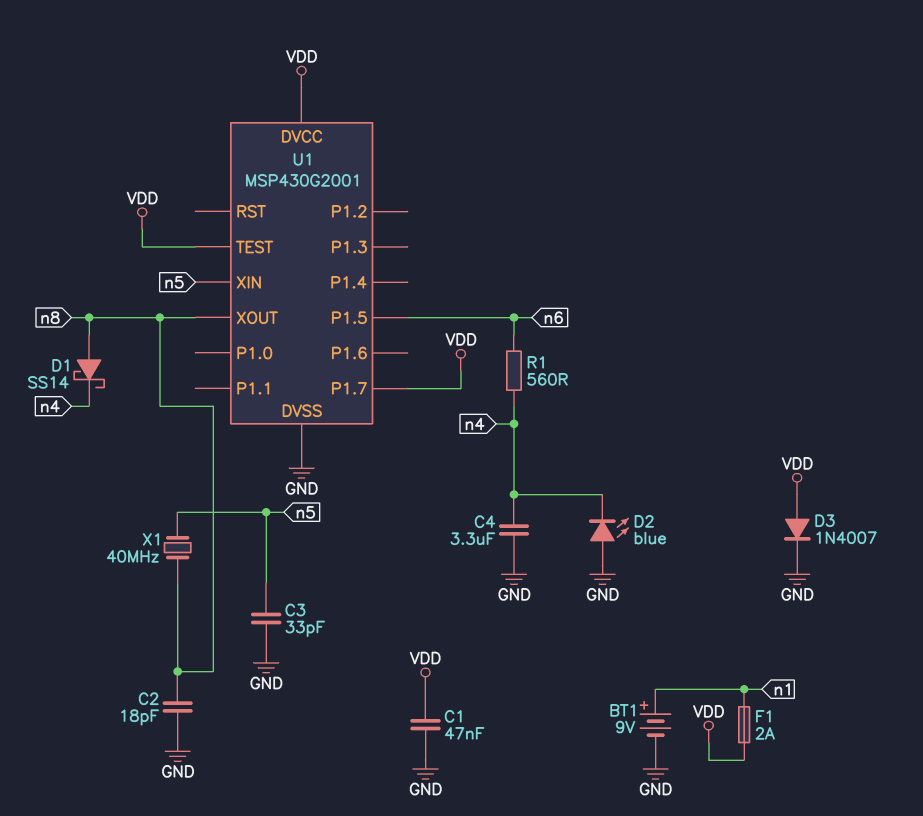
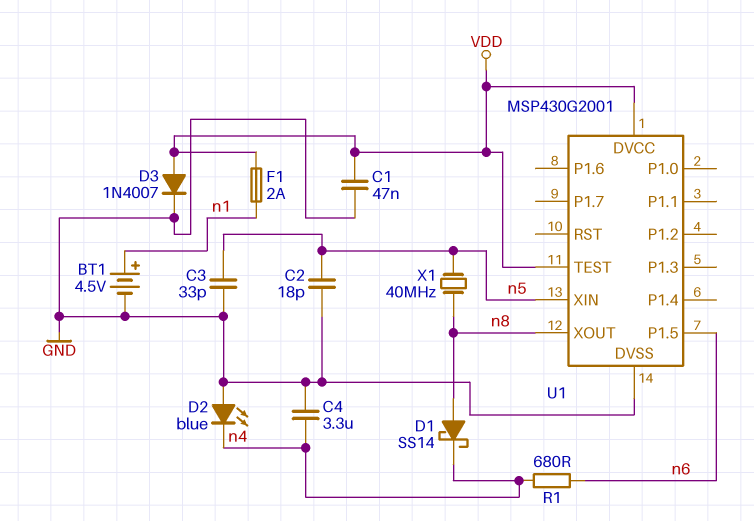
BT1: 9V (plus n1, minus GND) -> 4.5V (plus n1, minus GND)
C2: 18pF (GND, n8) -> 18pF (GND, n5)
R1: 560 (n4, n6) -> 680 (n4, n6)
U1 pin P1.7: VDD -> none

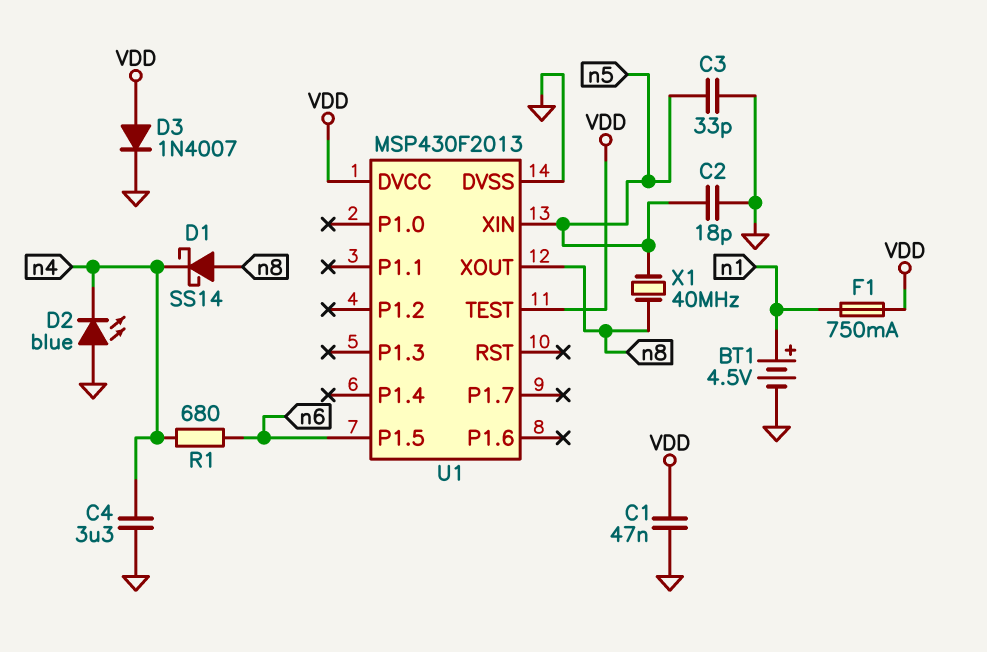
F1: 2A (VDD, n1) -> 750mA (VDD, n1)
U1: MSP430G2001 -> MSP430F2013

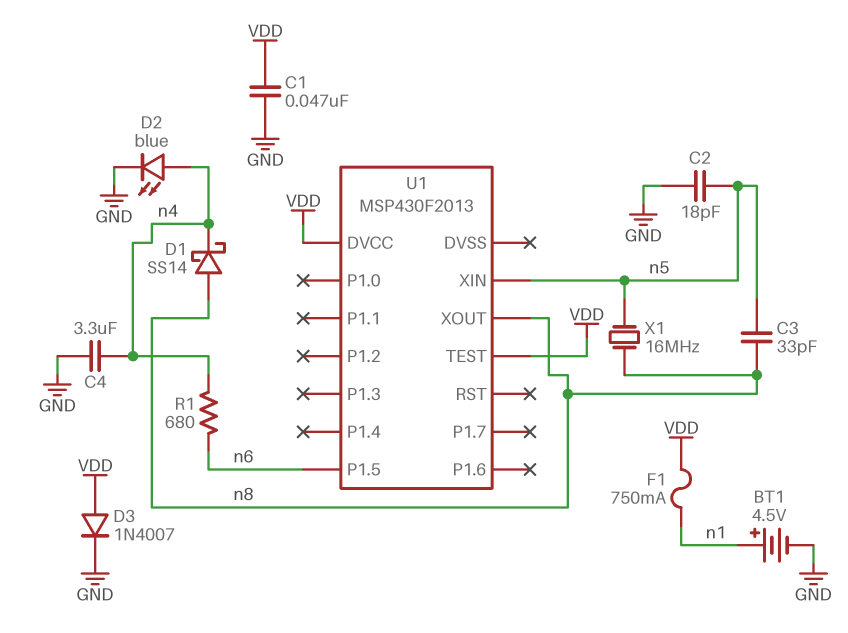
C3: 33pF (GND, n5) -> 33pF (n5, n8)
D2: LED blue (A GND, K n4) -> LED blue (A n4, K GND)
U1 pin DVSS: GND -> none
X1: 40MHz (n5, n8) -> 16MHz (n5, n8)

